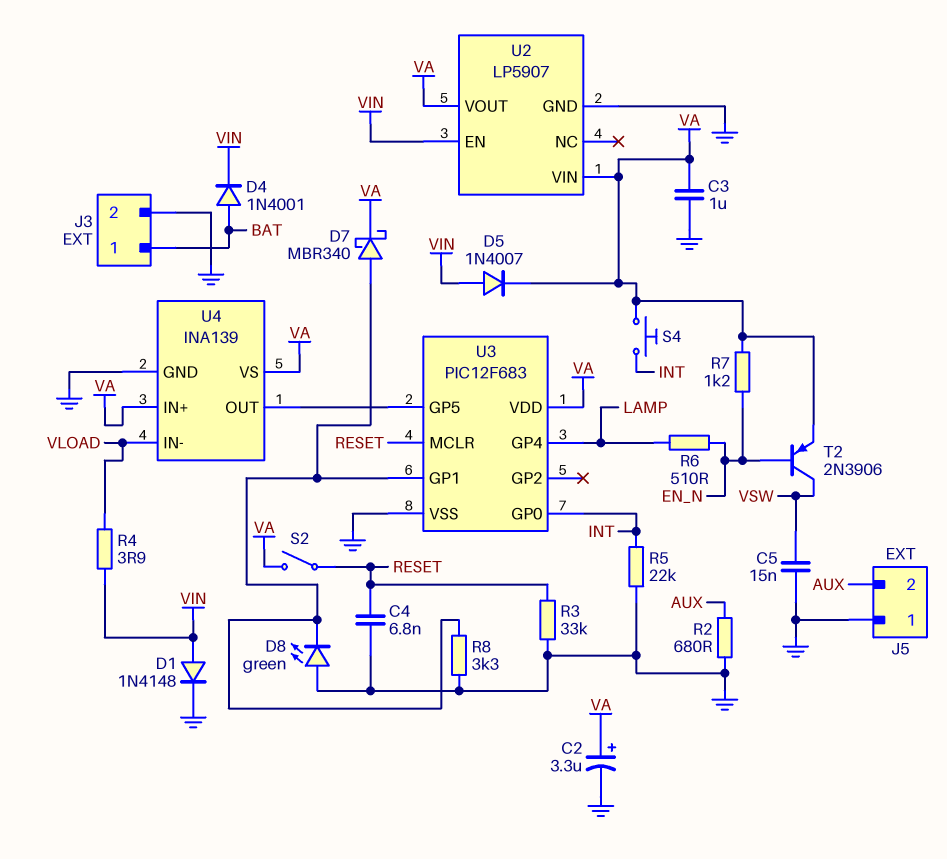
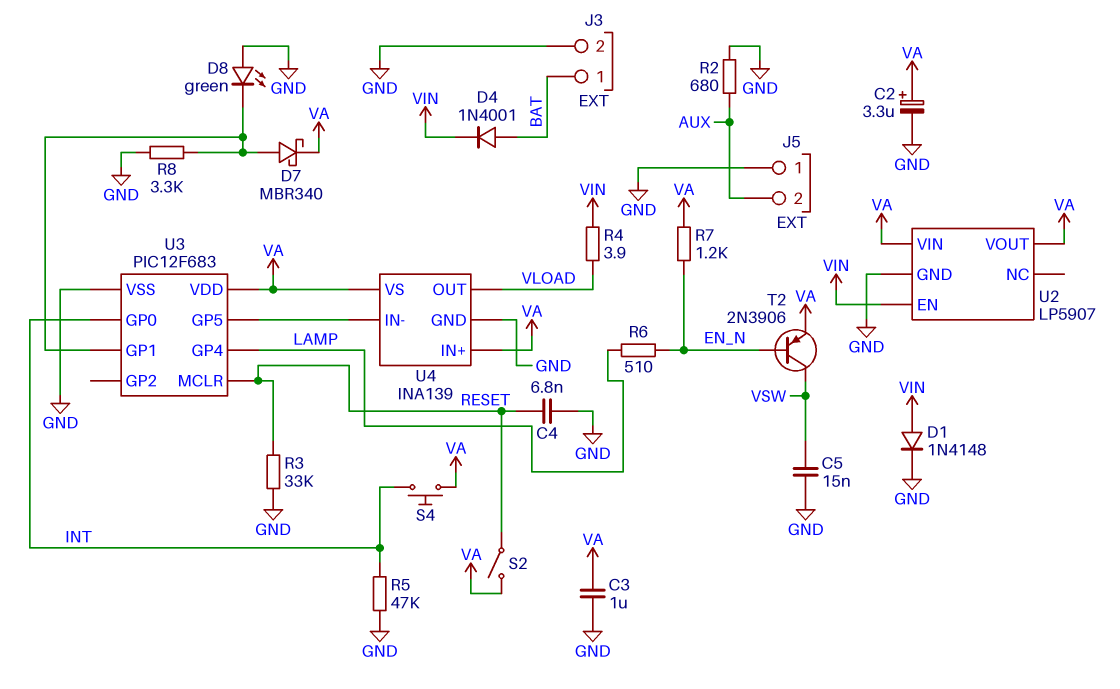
D5: diode 1N4007 (A VIN, K VA) -> none
R5: 22k (GND, INT) -> 47k (GND, INT)
U4 pin IN-: VLOAD -> U3/GP5
U4 pin OUT: U3/GP5 -> VLOAD

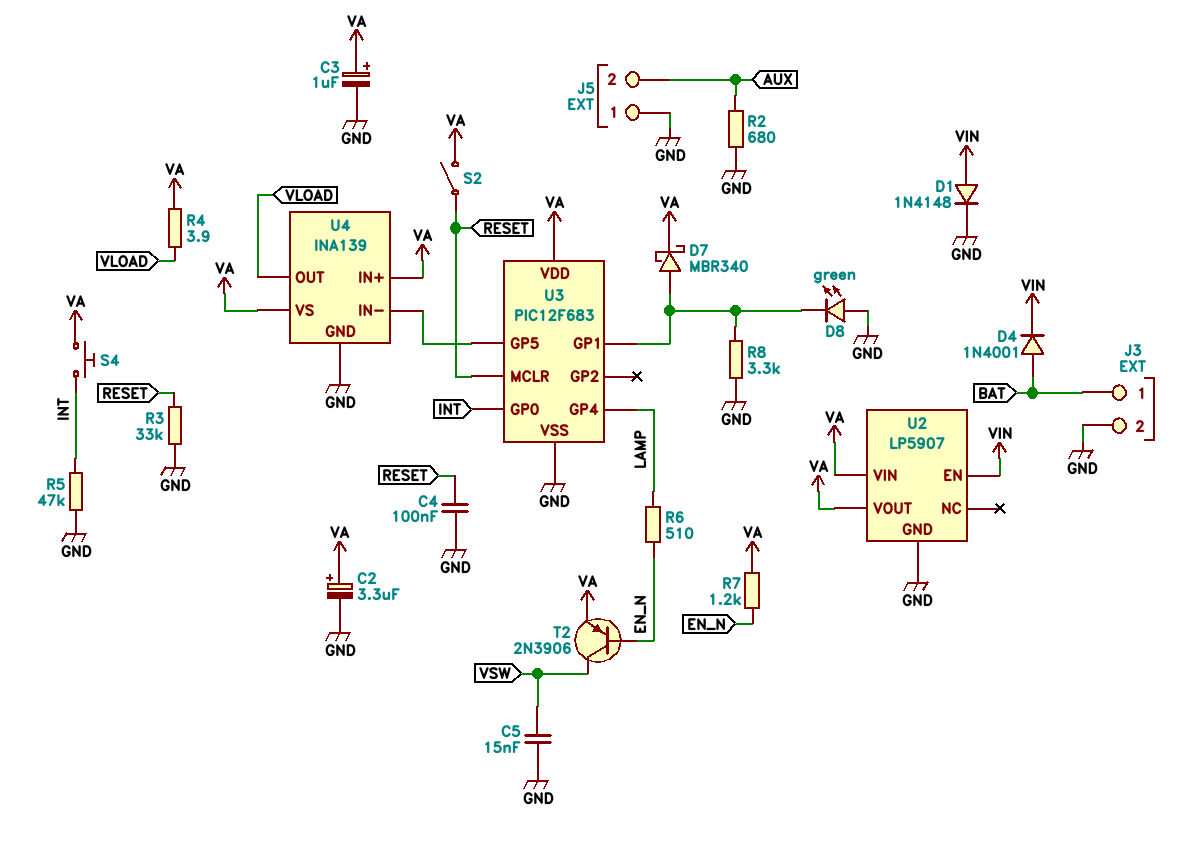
C3: 1uF (GND, VA) -> 1uF (plus VA, minus GND)
C4: 6.8nF (GND, RESET) -> 100nF (GND, RESET)
R4: 3.9 (VIN, VLOAD) -> 3.9 (VA, VLOAD)

